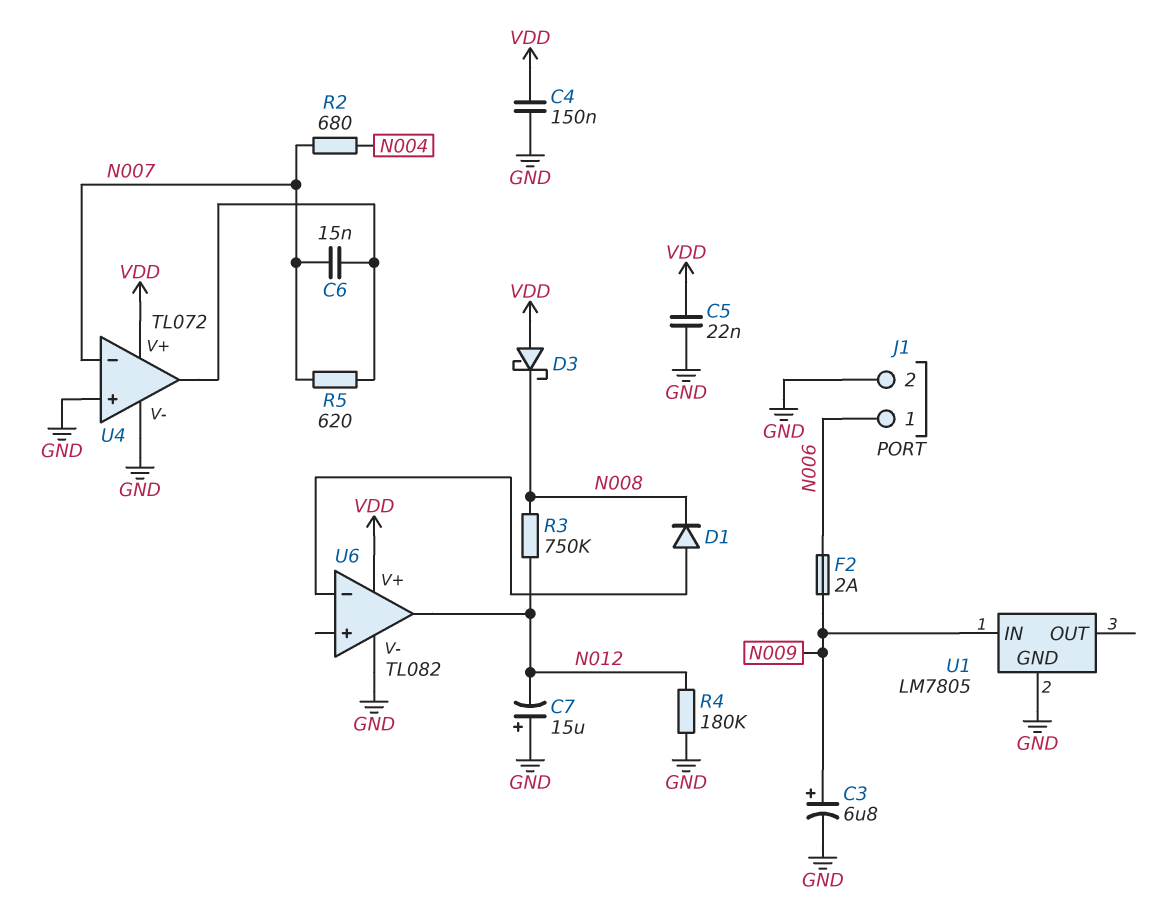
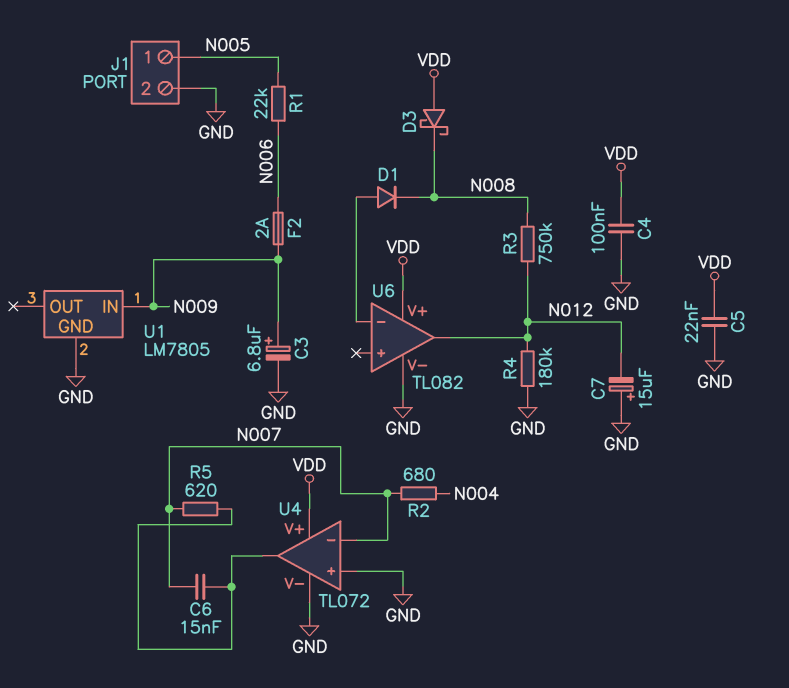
C4: 150nF (GND, VDD) -> 100nF (GND, VDD)
J1 pin 1: N006 -> N005
R1: none -> 22k (N005, N006)

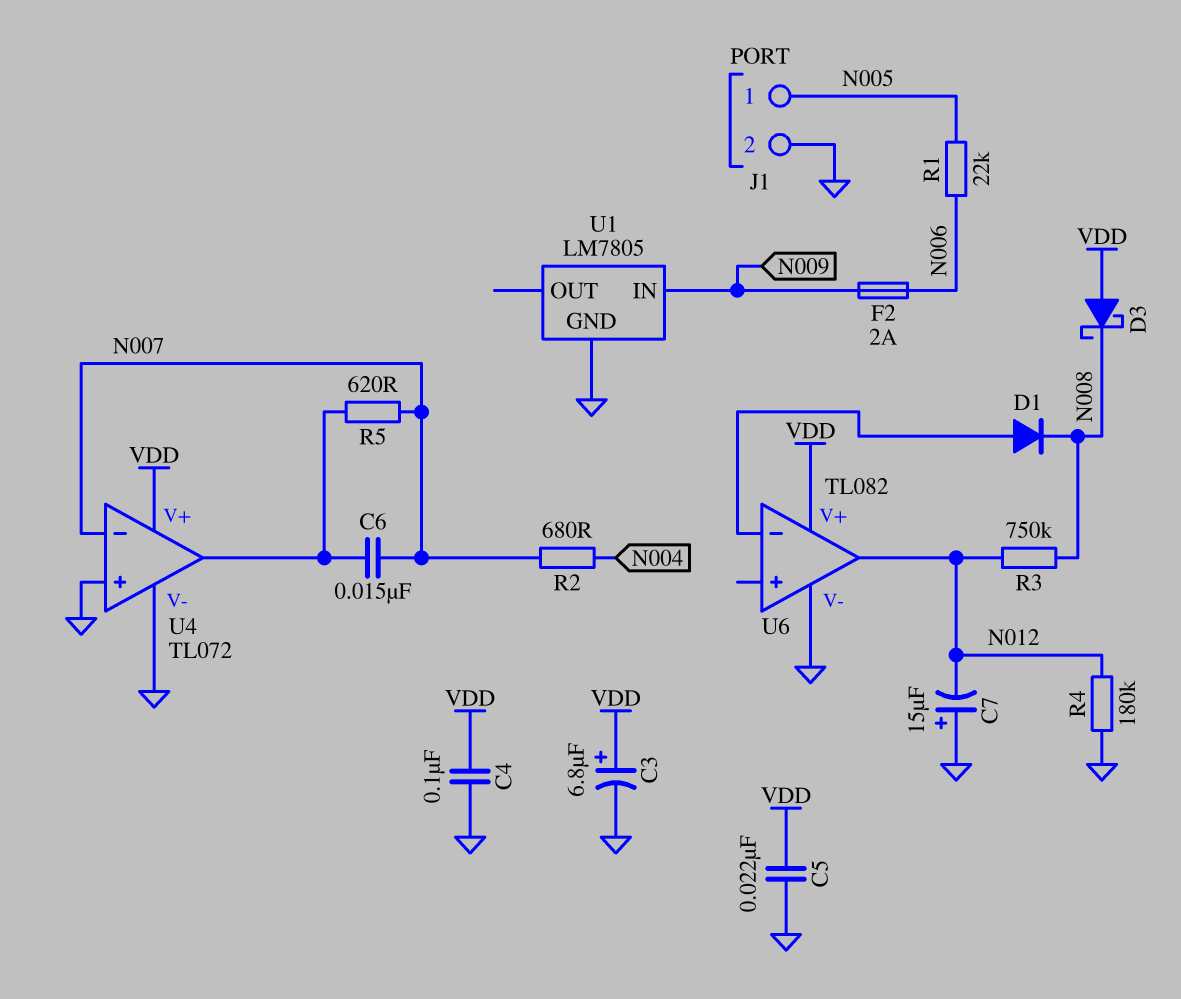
C3: 6.8uF (plus N009, minus GND) -> 6.8uF (plus VDD, minus GND)

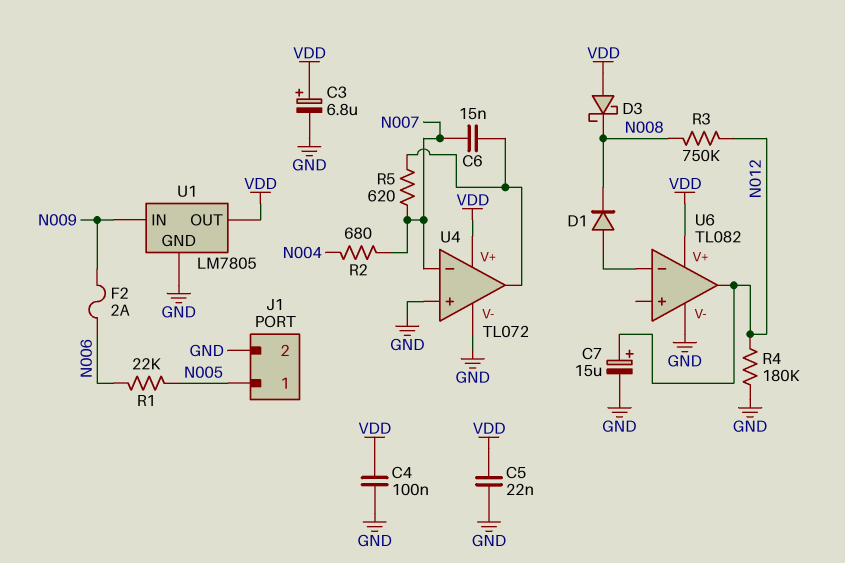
C7: 15uF (plus GND, minus N012) -> 15uF (plus N012, minus GND)
U1 pin OUT: none -> VDD

